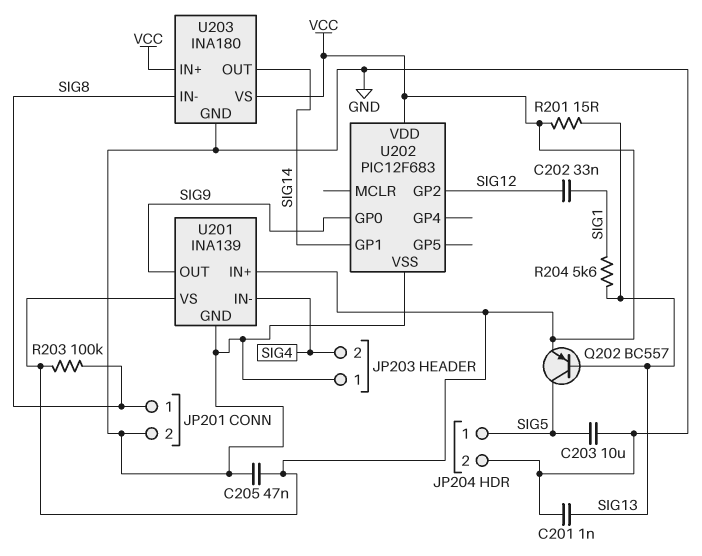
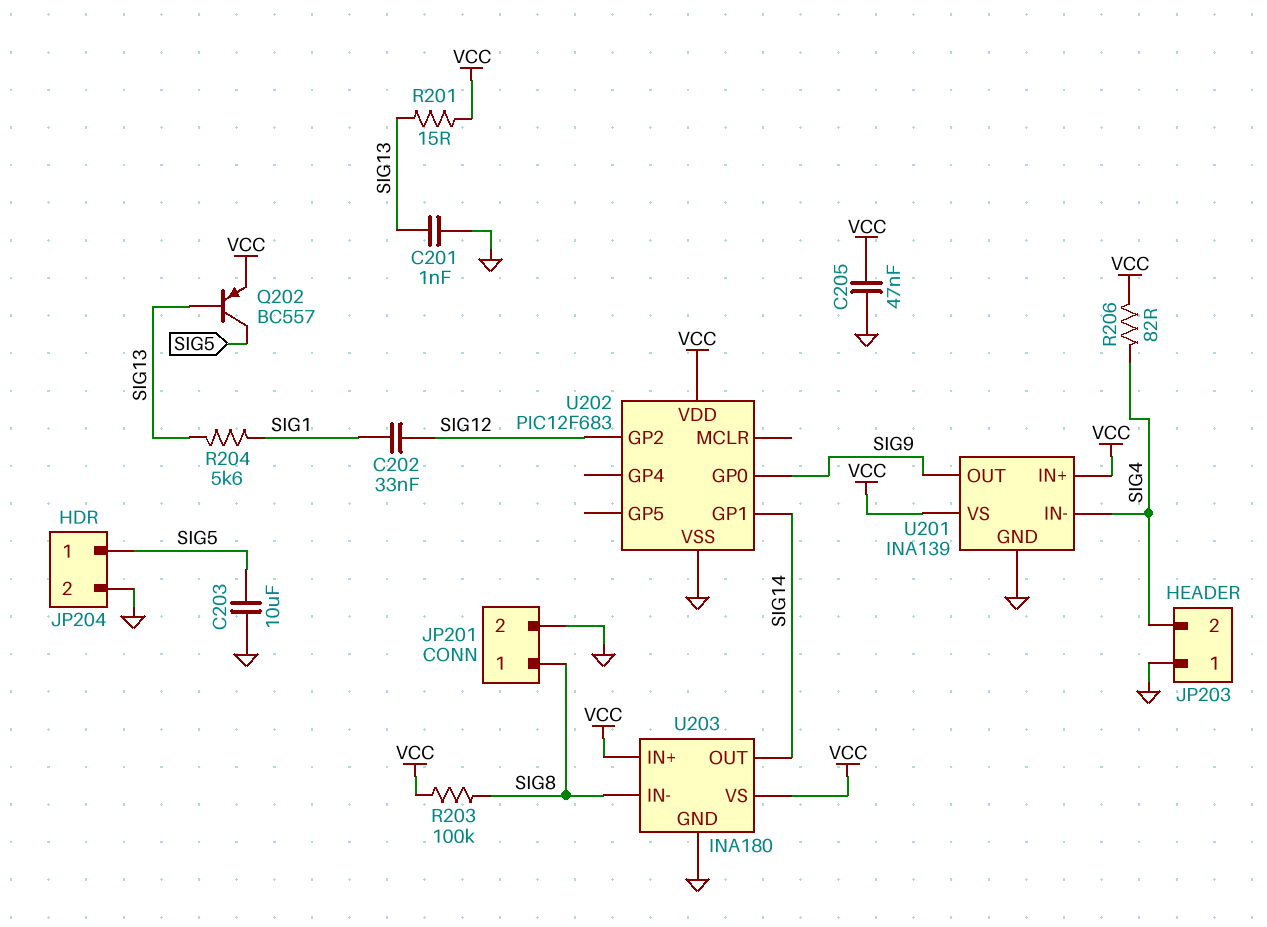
R206: none -> 82 (SIG4, VCC)

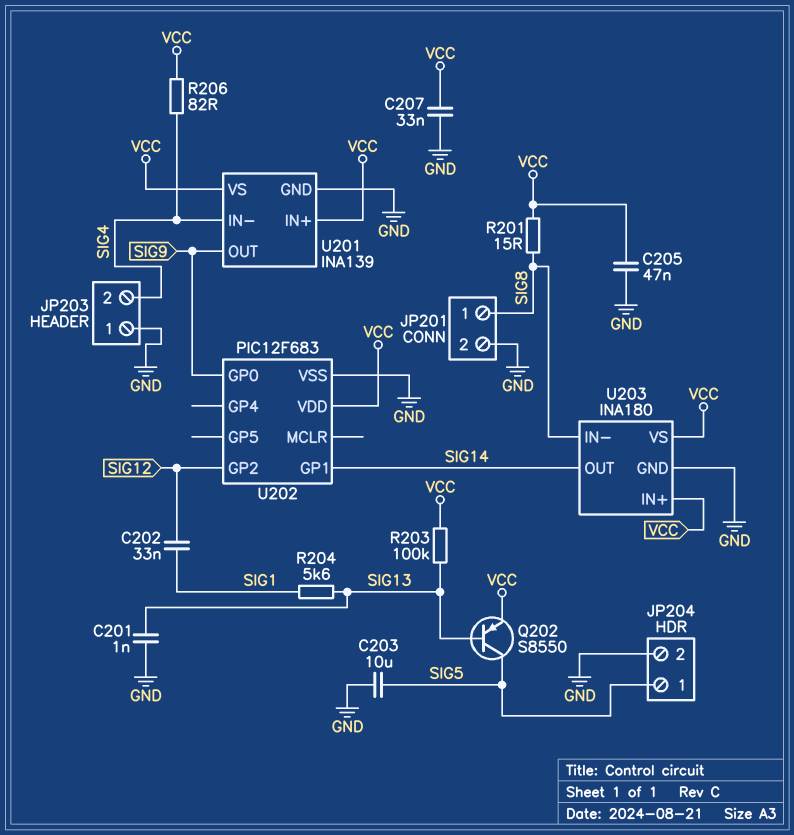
C207: none -> 33nF (GND, VCC)
Q202: PNP BC557 (B SIG13, C SIG5, E VCC) -> PNP S8550 (B SIG13, C SIG5, E VCC)
R201: 15 (SIG13, VCC) -> 15 (SIG8, VCC)
R203: 100k (SIG8, VCC) -> 100k (SIG13, VCC)

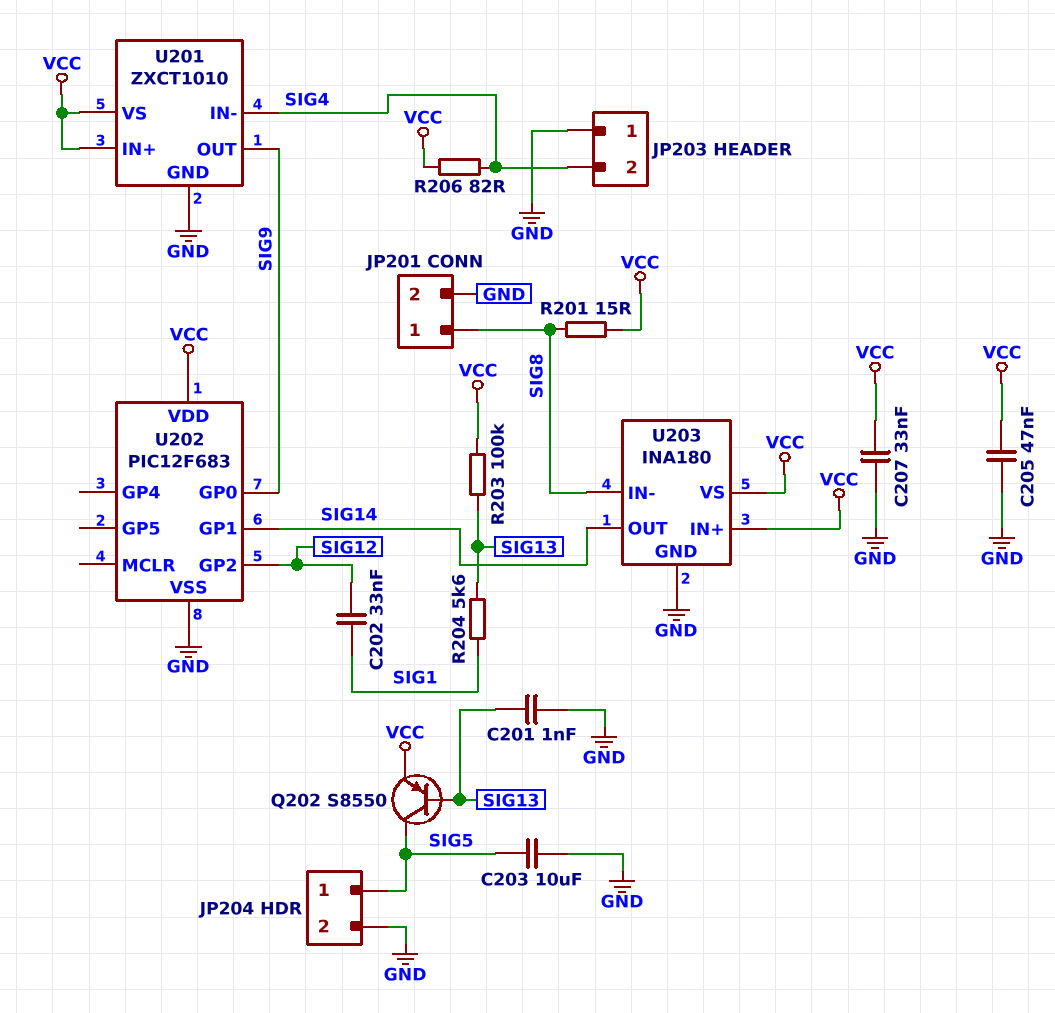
U201: INA139 -> ZXCT1010

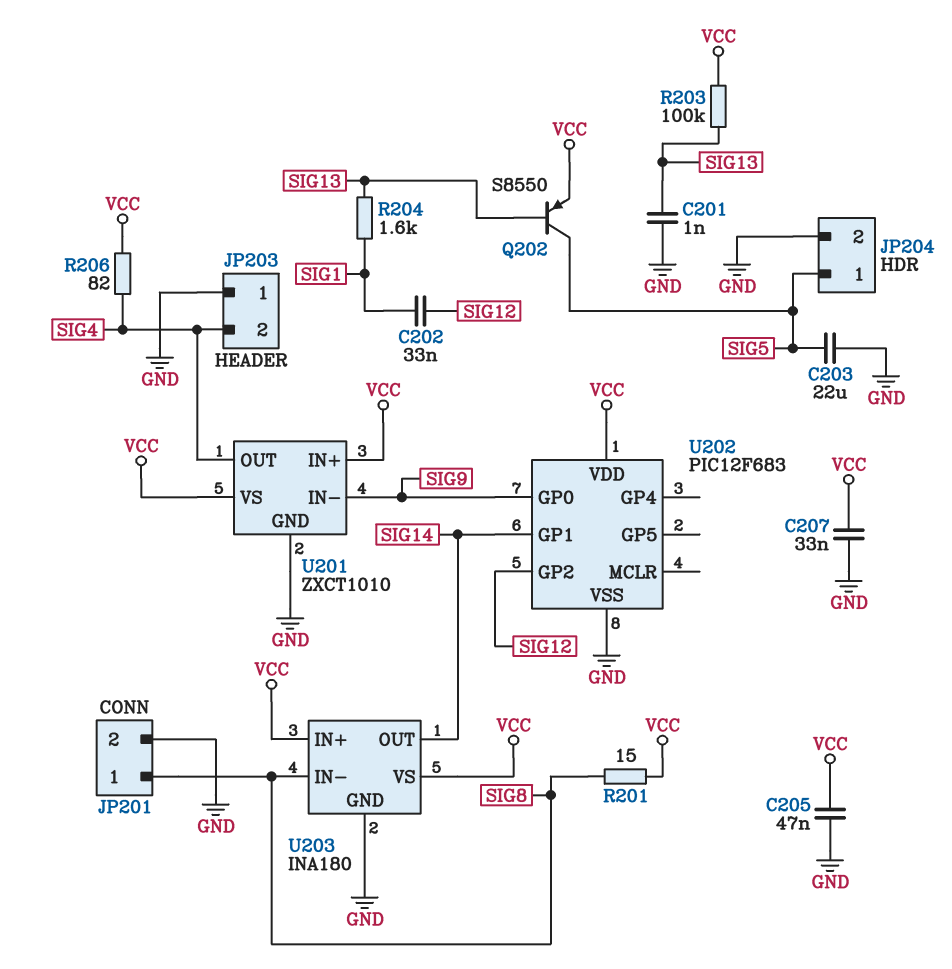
C203: 10uF (GND, SIG5) -> 22uF (GND, SIG5)
R204: 5.6k (SIG1, SIG13) -> 1.6k (SIG1, SIG13)
U201 pin IN-: SIG4 -> SIG9
U201 pin OUT: SIG9 -> SIG4

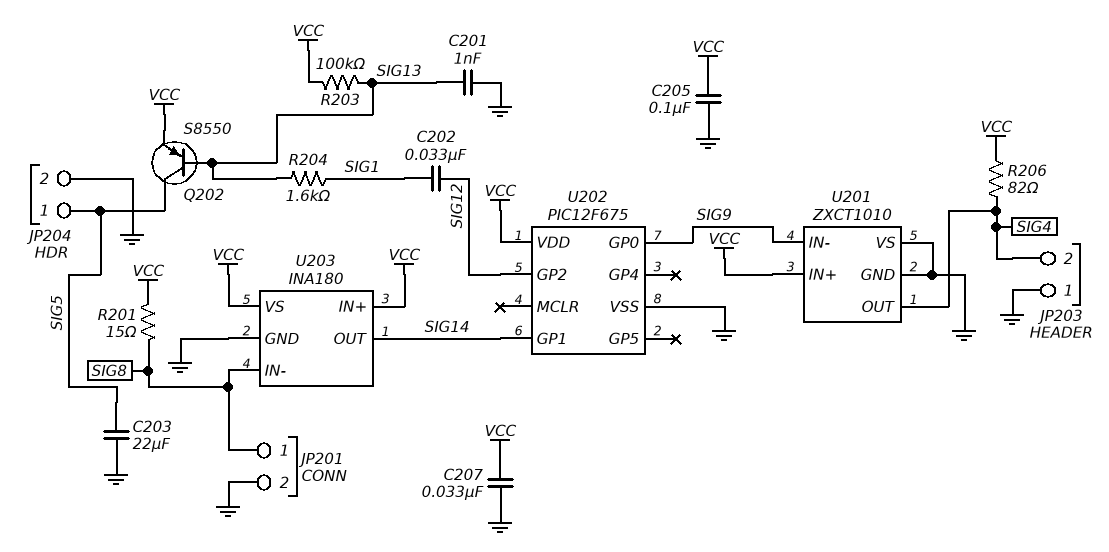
C205: 47nF (GND, VCC) -> 100nF (GND, VCC)
U201 pin VS: VCC -> GND
U202: PIC12F683 -> PIC12F675

